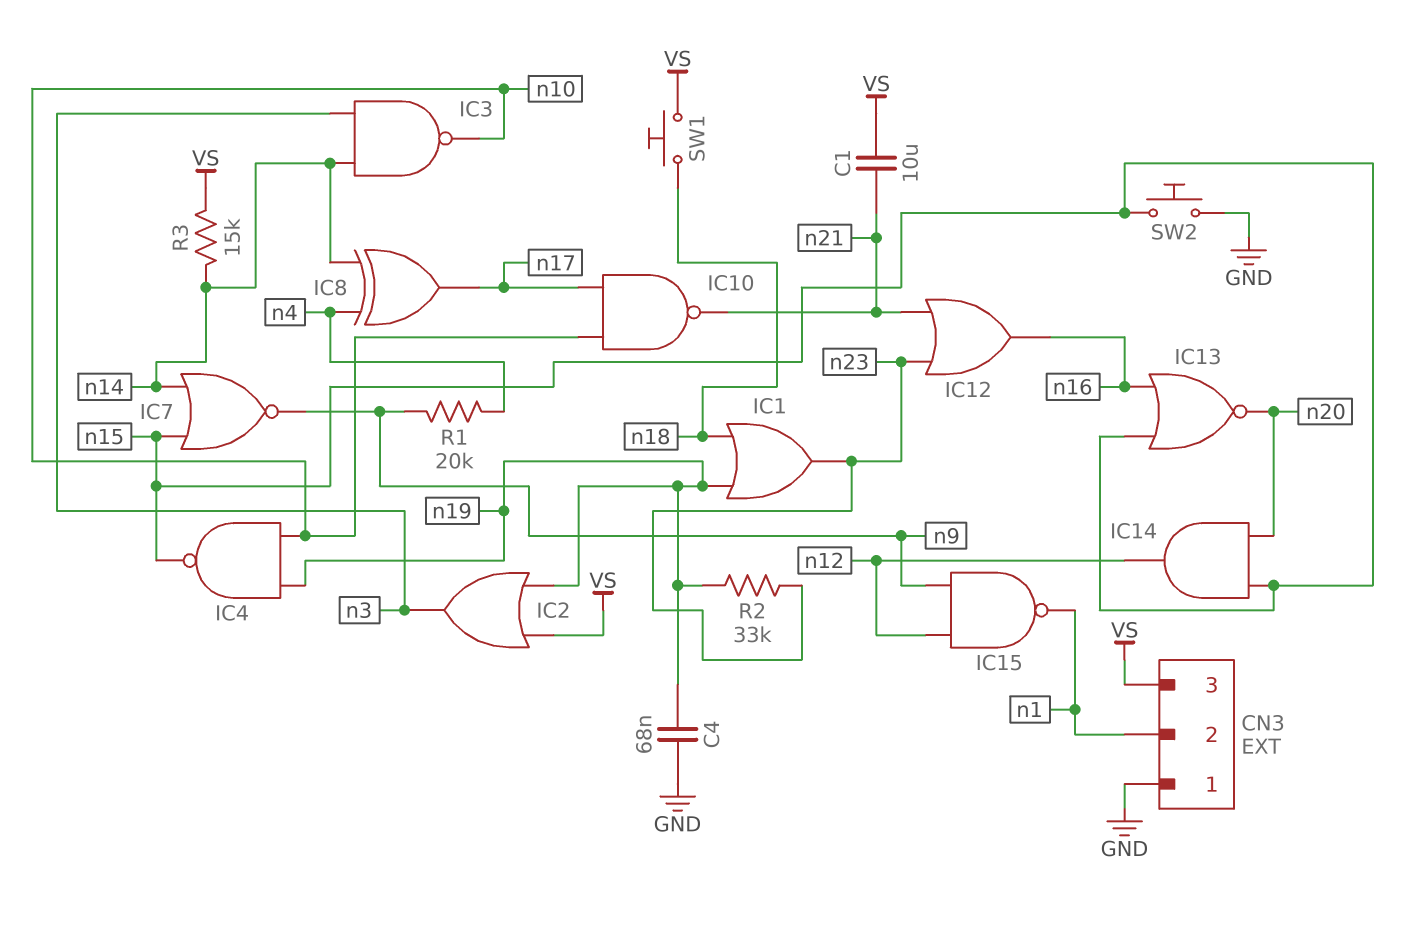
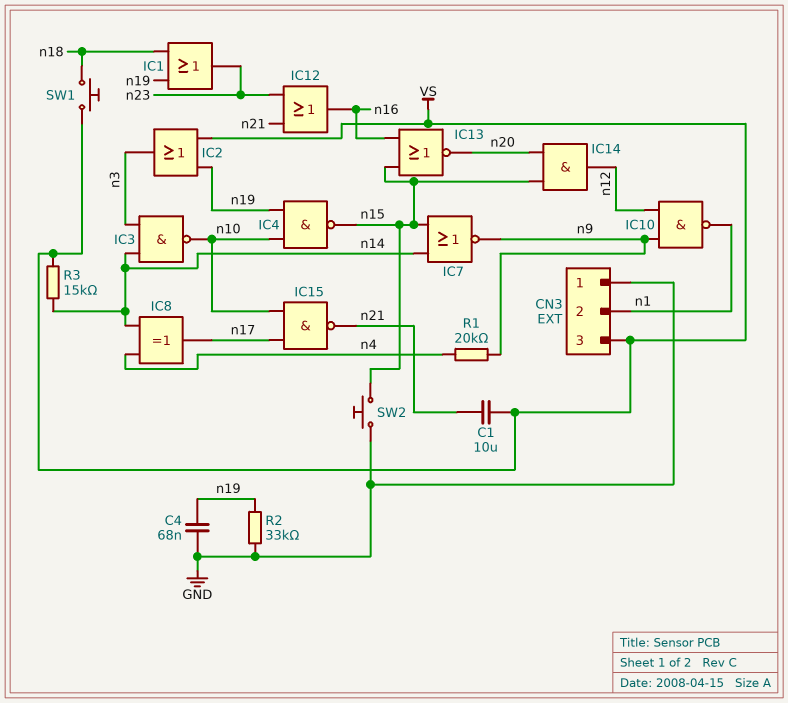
IC10: NAND (in n10, in n17, out n21) -> NAND (in n9, in n12, out n1)
IC15: NAND (in n9, in n12, out n1) -> NAND (in n10, in n17, out n21)
R2: 33k (n19, n23) -> 33k (GND, n19)

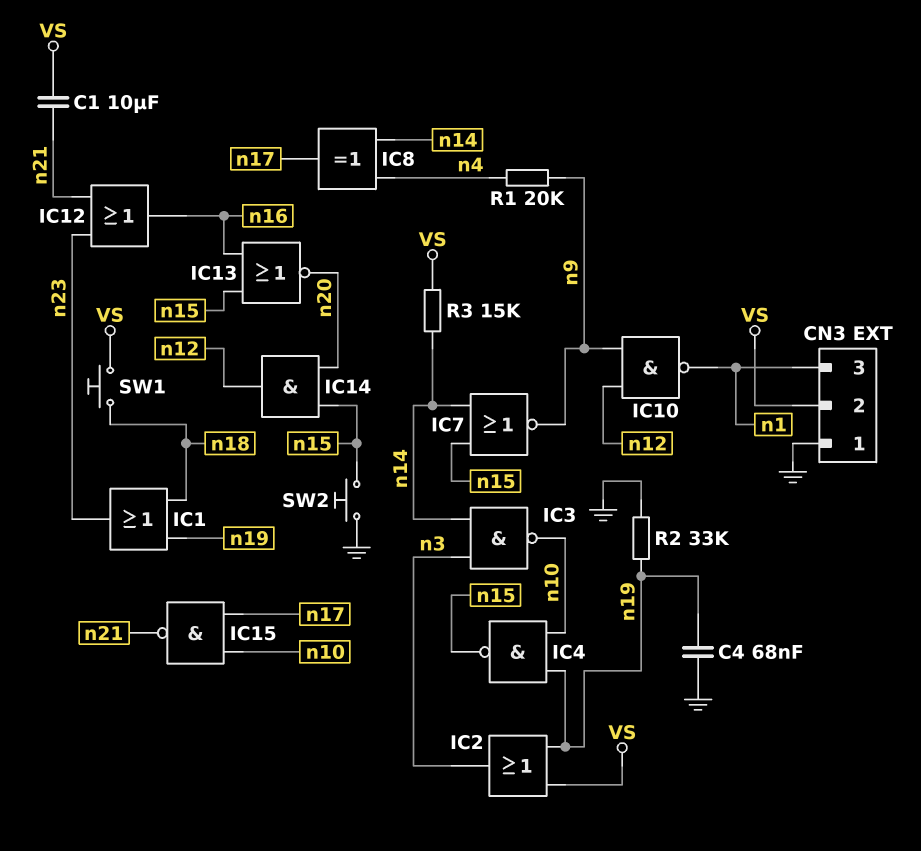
CN3 pin 2: n1 -> VS
CN3 pin 3: VS -> n1

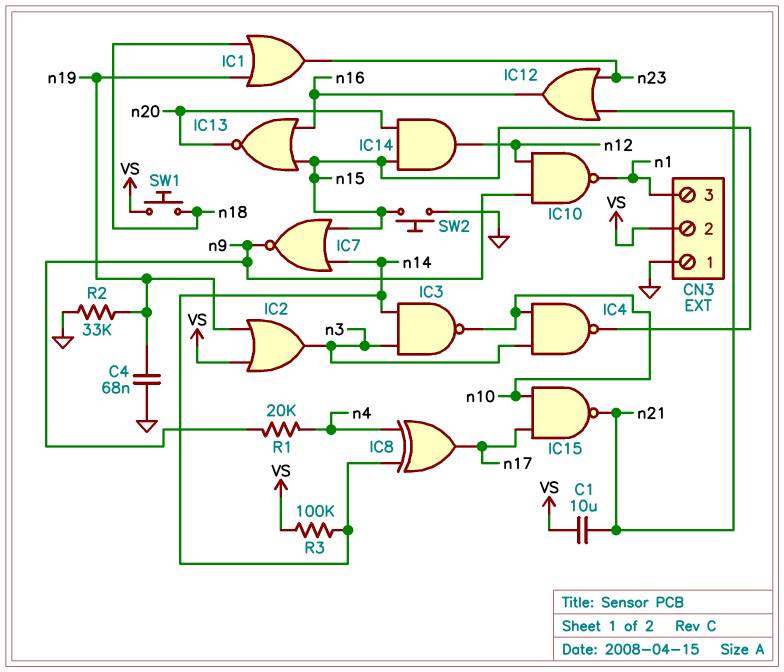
IC4: NAND (in n10, in n19, out n15) -> NAND (in n3, in n10, out n15)
R3: 15k (VS, n14) -> 100k (VS, n14)

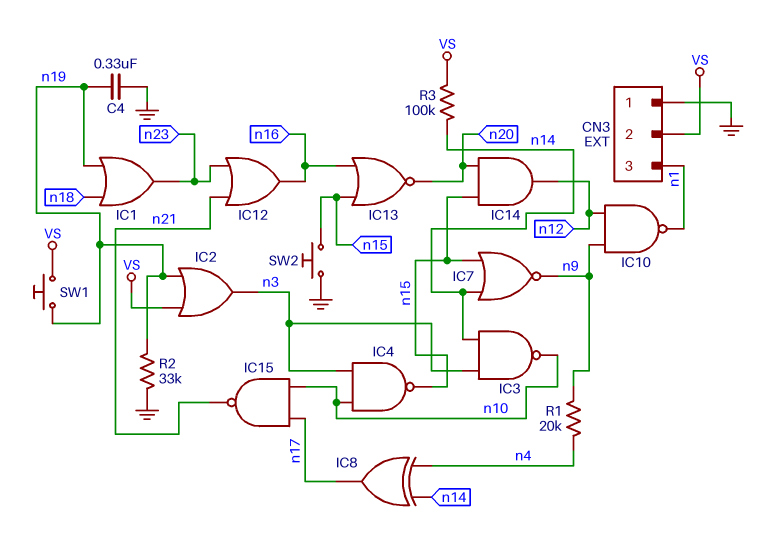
C1: 10uF (VS, n21) -> none
C4: 68nF (GND, n19) -> 330nF (GND, n19)
SW1: button (VS, n18) -> button (VS, n19)

